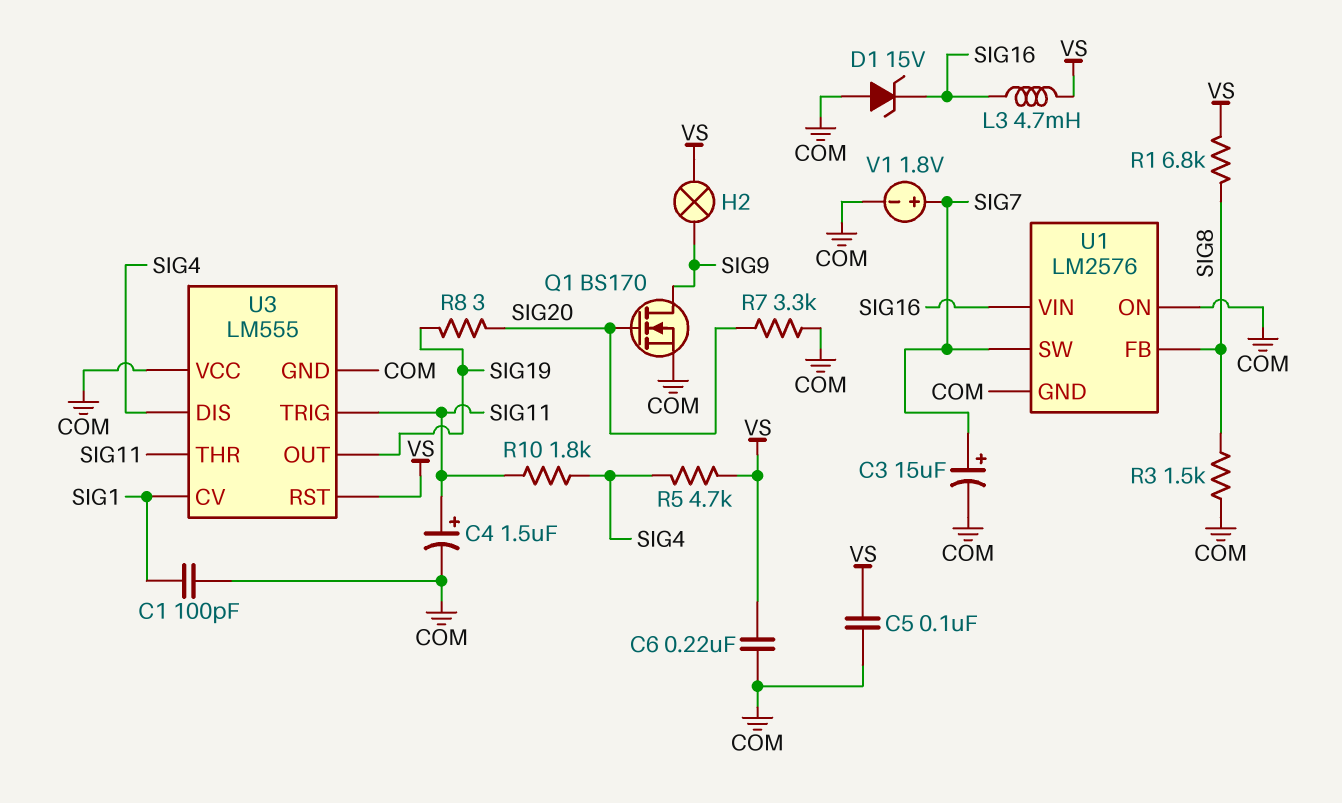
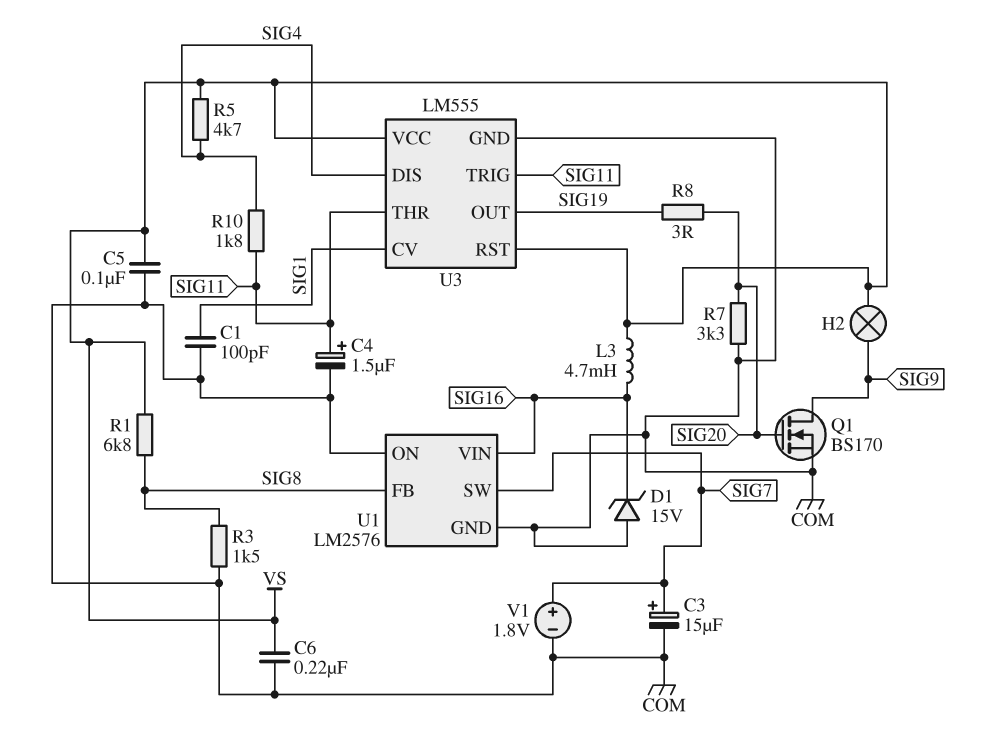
U3 pin VCC: COM -> VS

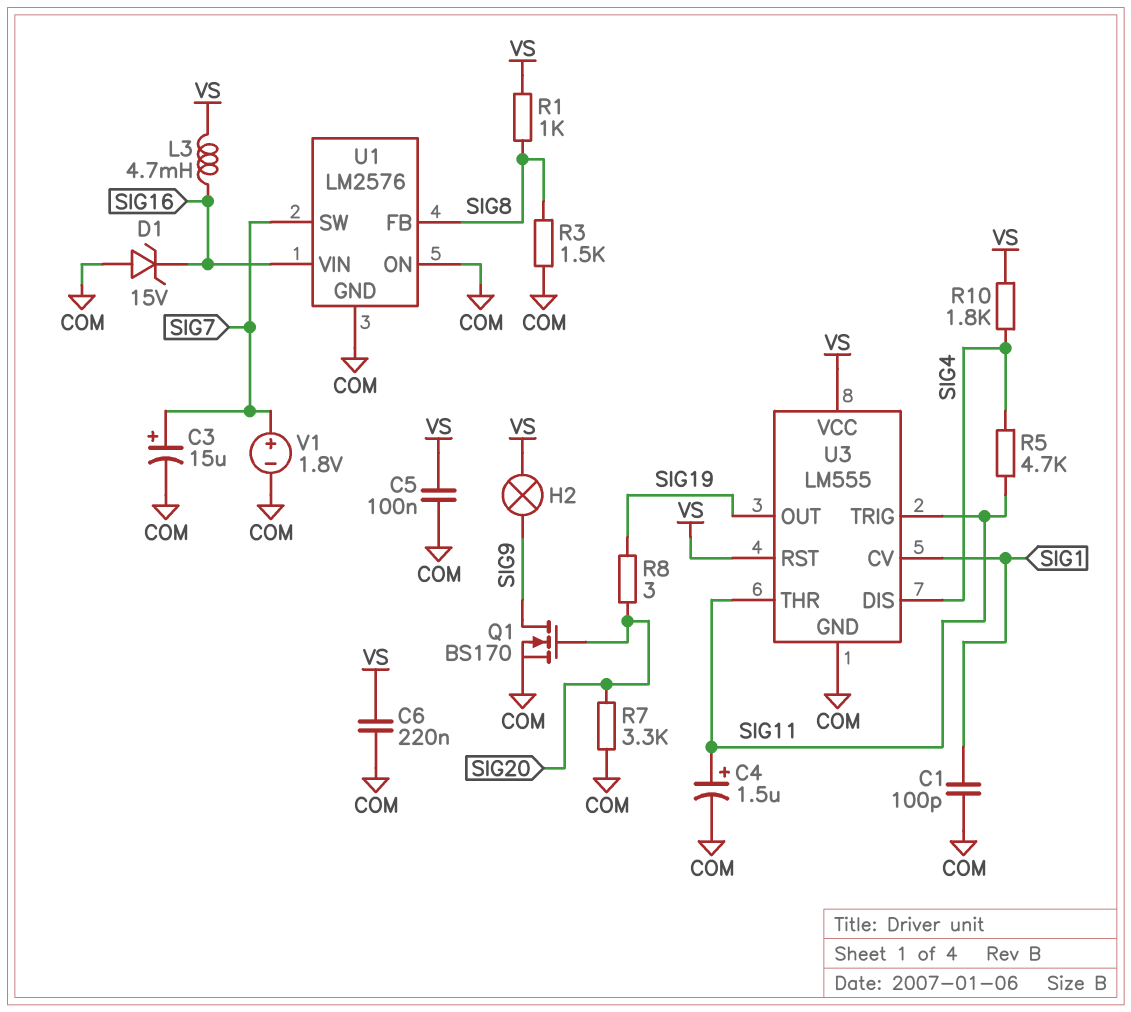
R1: 6.8k (SIG8, VS) -> 1k (SIG8, VS)
R5: 4.7k (SIG4, VS) -> 4.7k (SIG4, SIG11)
R10: 1.8k (SIG4, SIG11) -> 1.8k (SIG4, VS)

